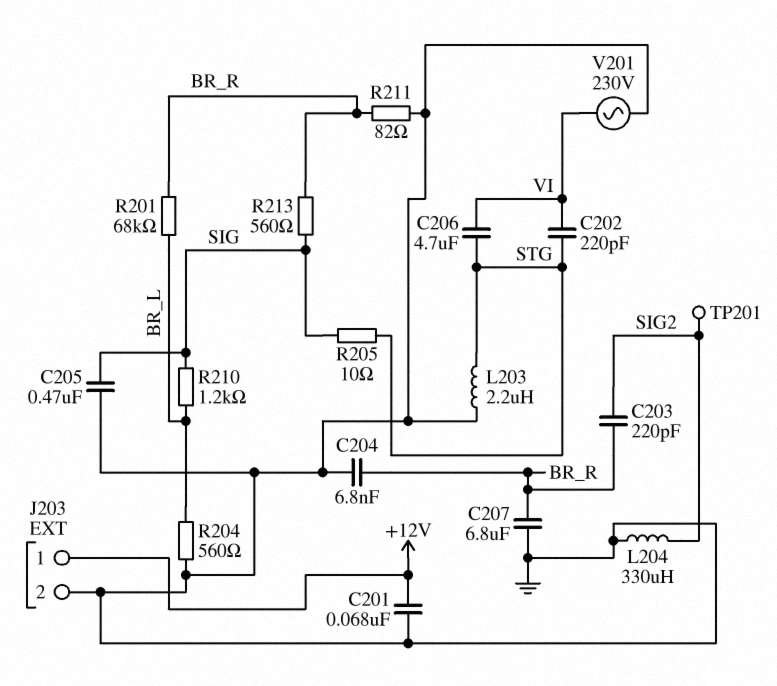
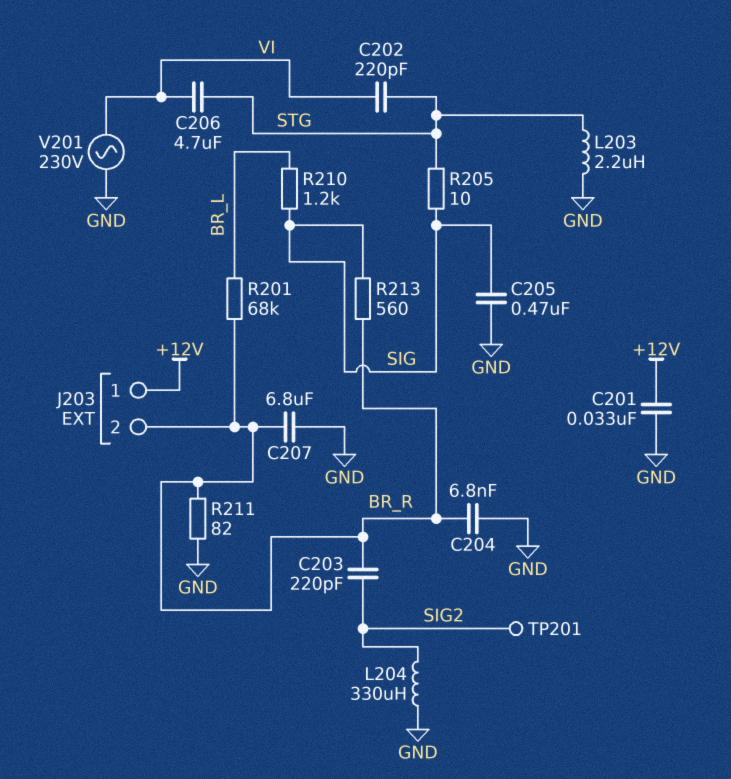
C201: 68nF (+12V, GND) -> 33nF (+12V, GND)
J203 pin 2: GND -> BR_R
R204: 560 (BR_L, GND) -> none

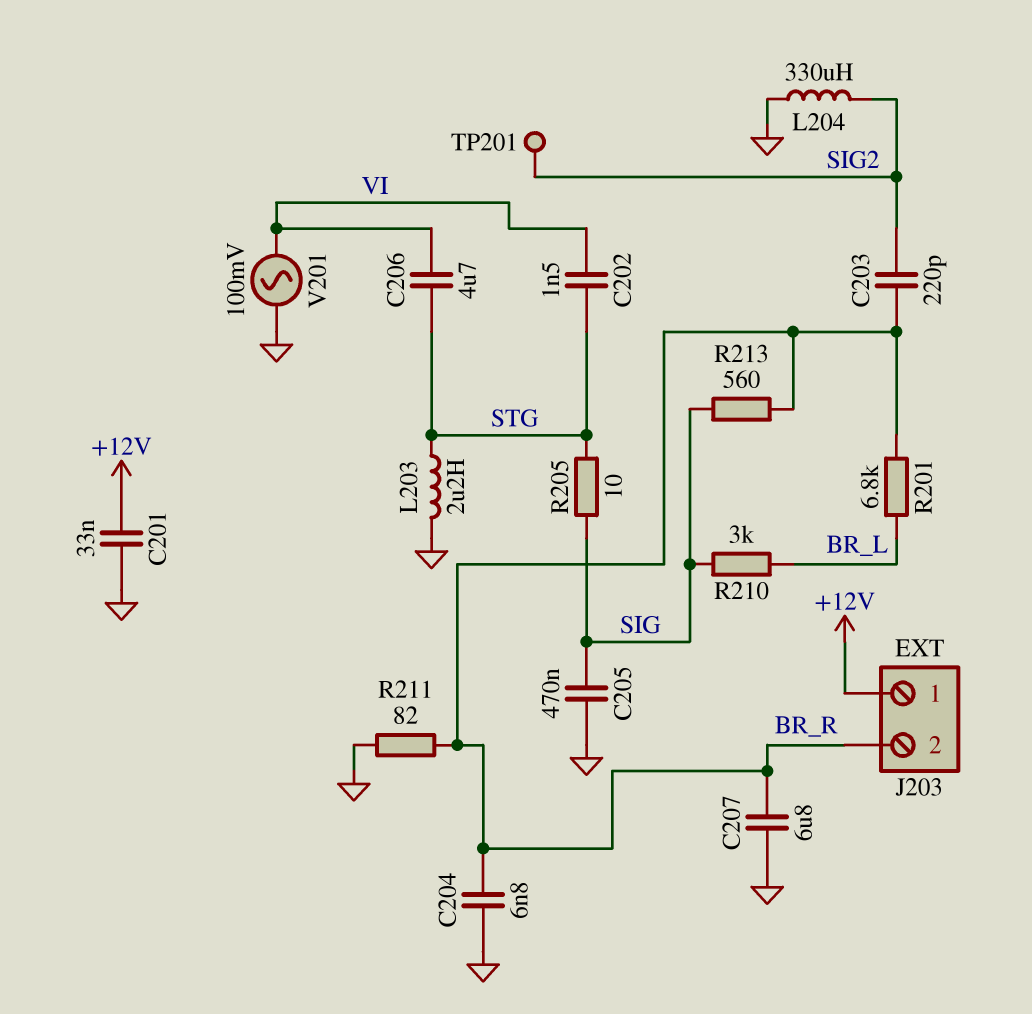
C202: 220pF (STG, VI) -> 1.5nF (STG, VI)
R201: 68k (BR_L, BR_R) -> 6.8k (BR_L, BR_R)
R210: 1.2k (BR_L, SIG) -> 3k (BR_L, SIG)
V201: AC 230V (GND, VI) -> AC 100mV (GND, VI)

